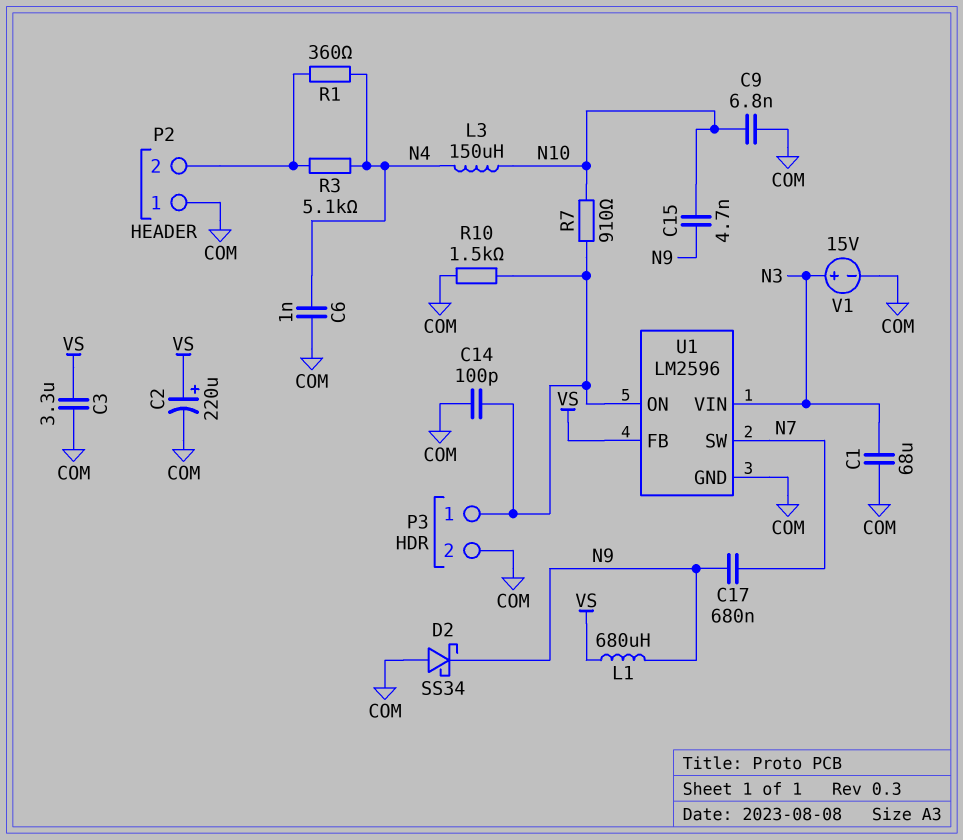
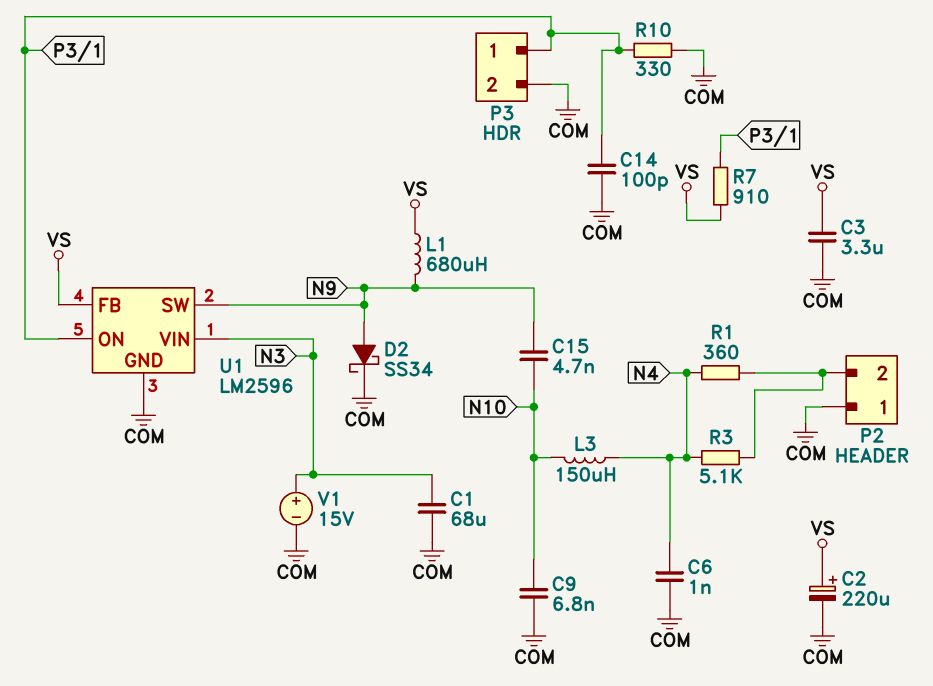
C17: 680nF (N7, N9) -> none
D2: schottky SS34 (A COM, K N9) -> schottky SS34 (A N9, K COM)
R7: 910 (N10, P3/1) -> 910 (P3/1, VS)
R10: 1.5k (COM, P3/1) -> 330 (COM, P3/1)
U1 pin SW: N7 -> N9

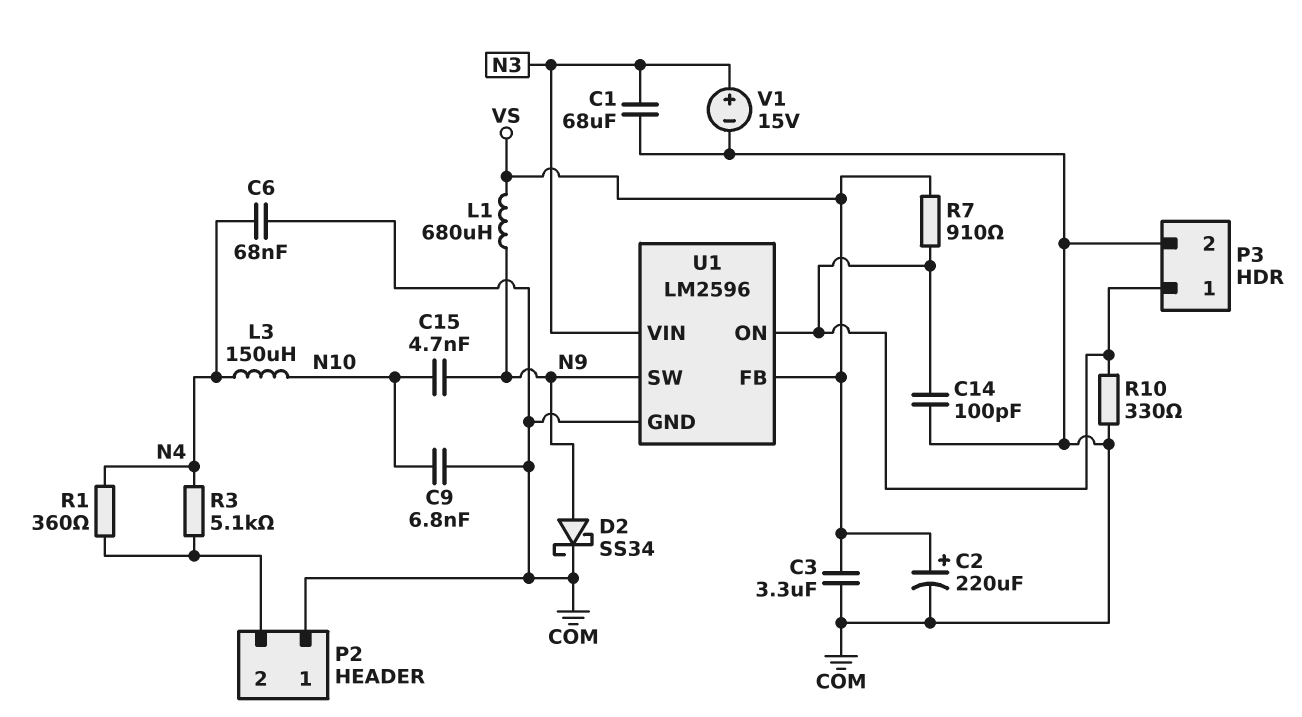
C6: 1nF (COM, N4) -> 68nF (COM, N4)

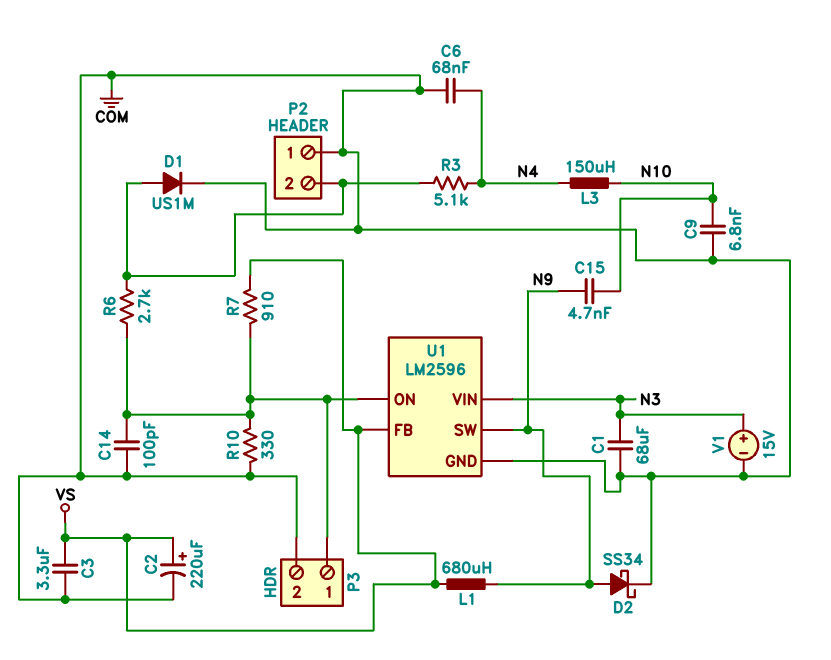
D1: none -> diode US1M (A P2/2, K COM)
R1: 360 (N4, P2/2) -> none
R6: none -> 2.7k (P2/2, P3/1)

